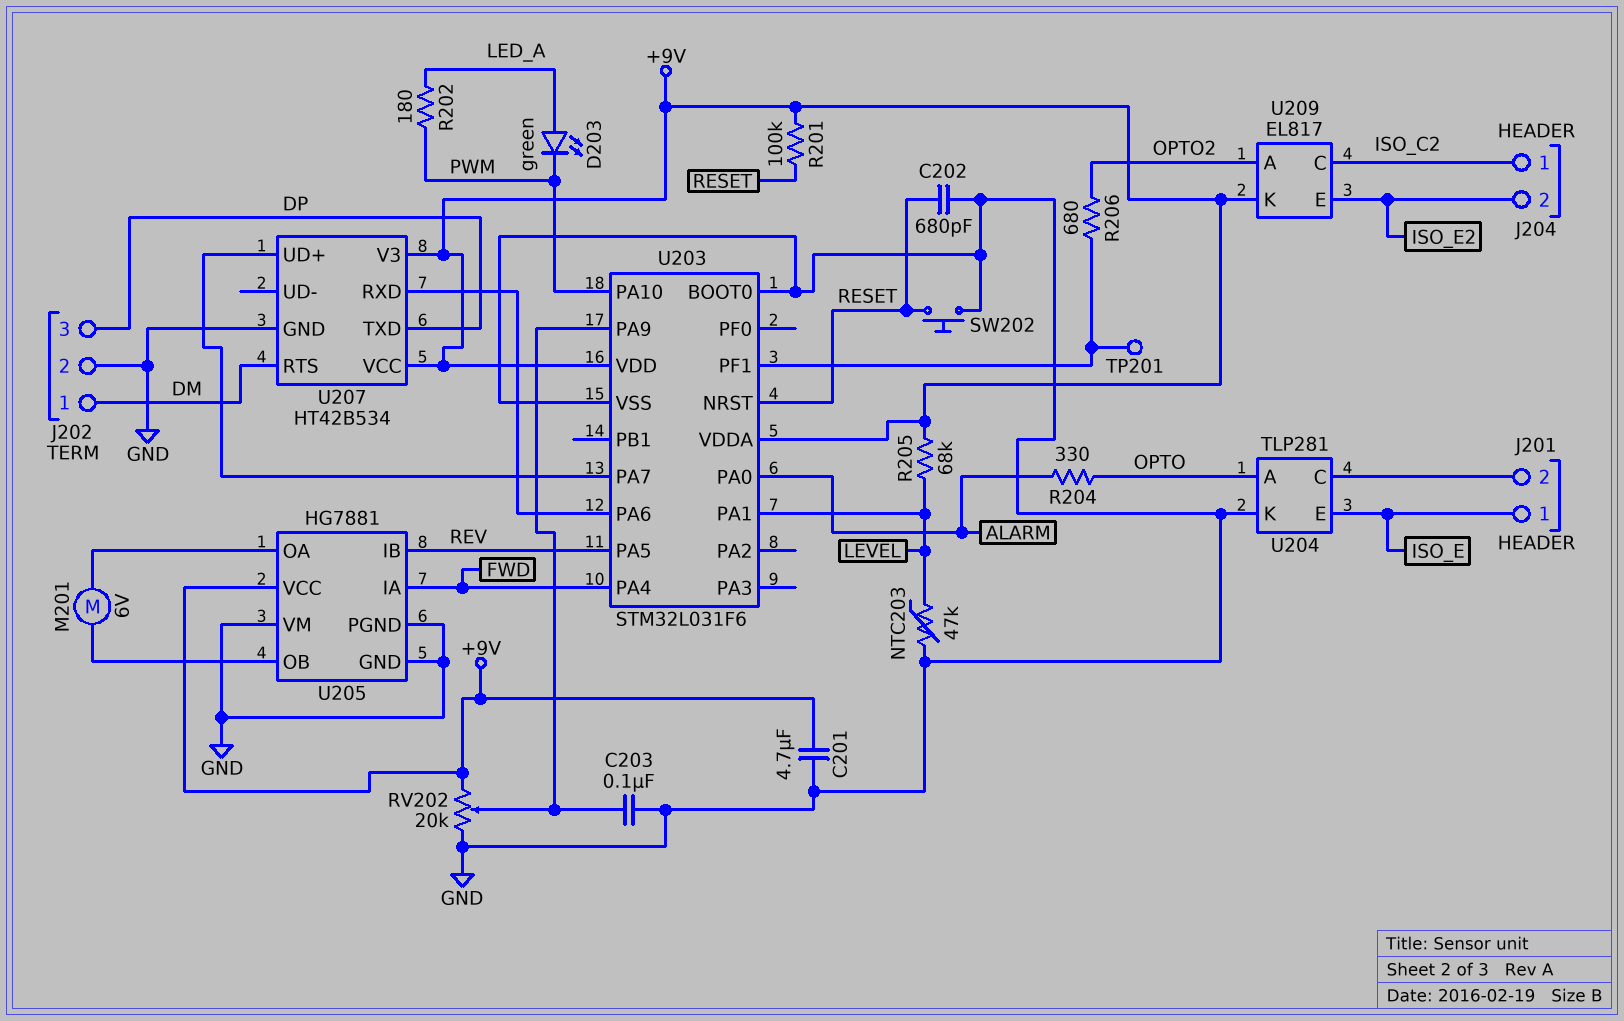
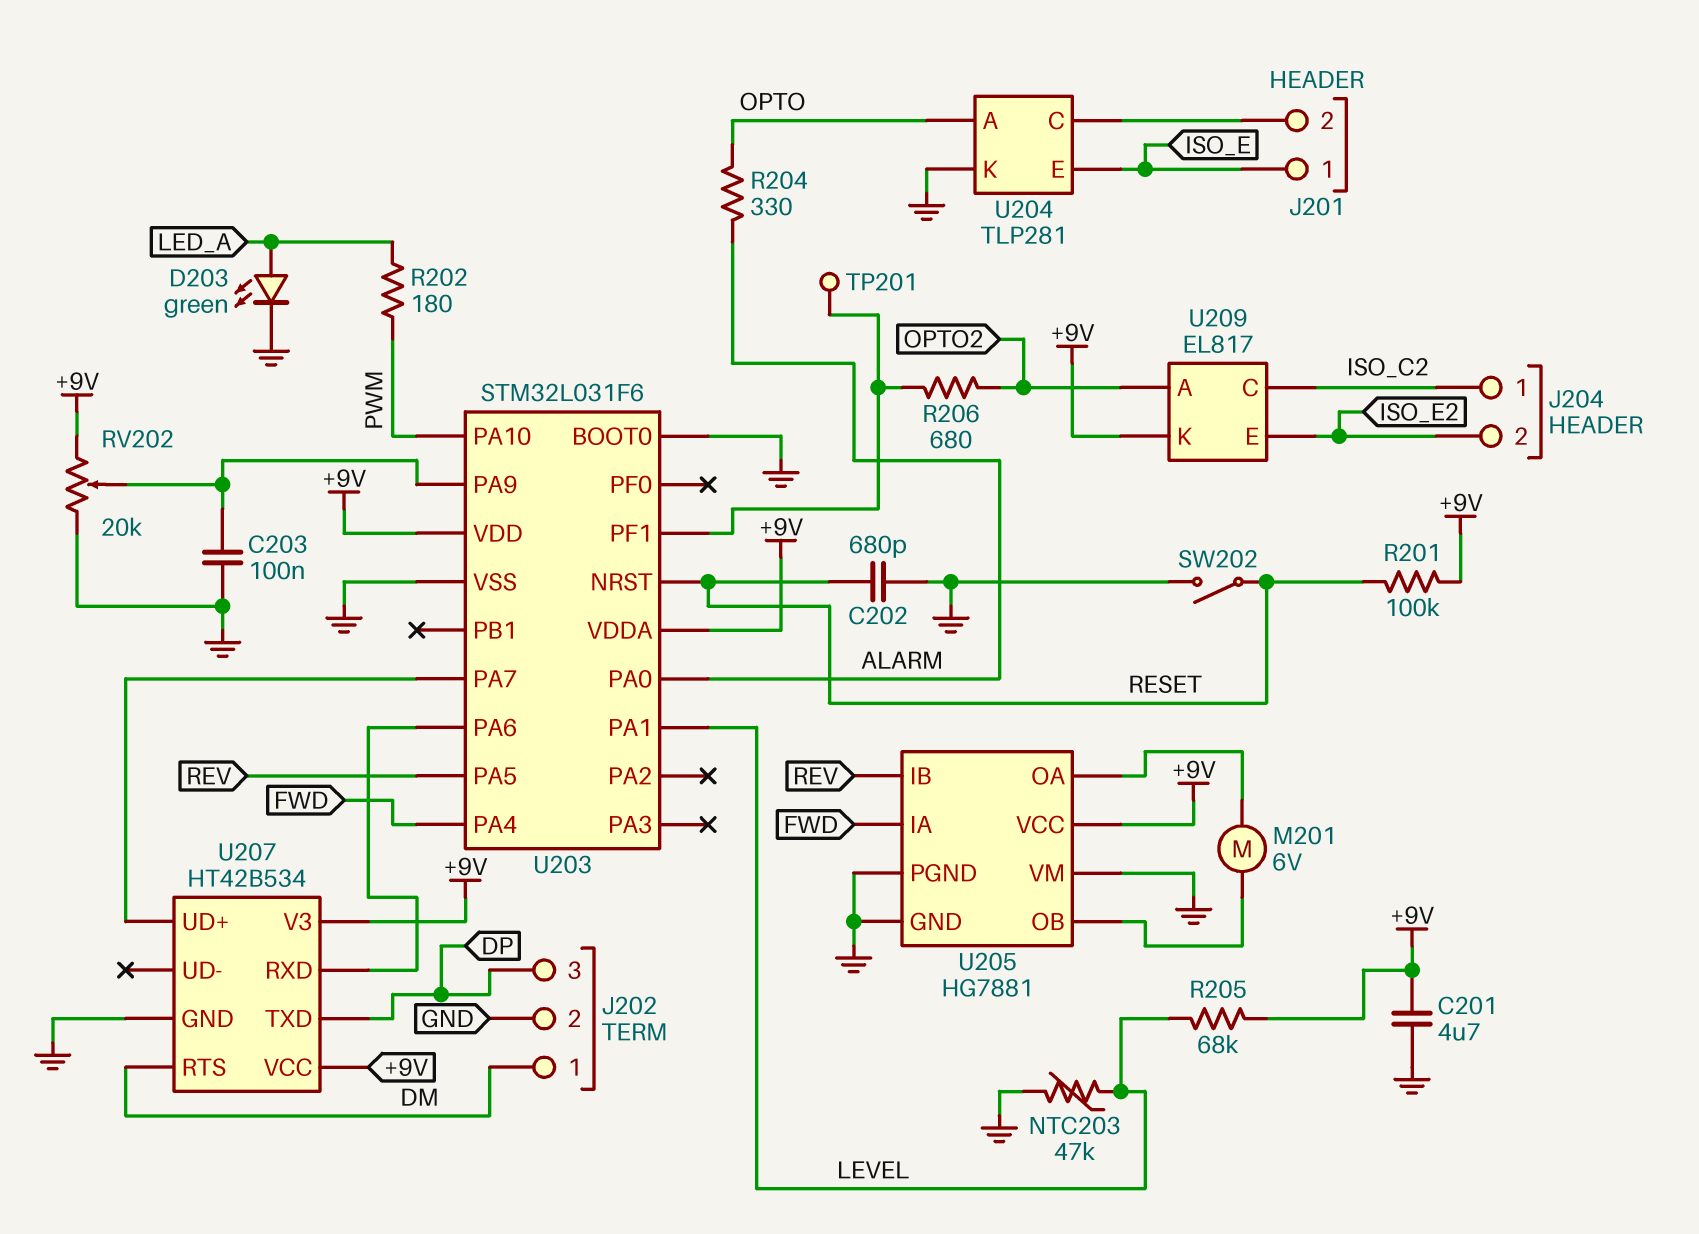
D203: LED green (A LED_A, K PWM) -> LED green (A LED_A, K GND)
SW202: button (GND, RESET) -> switch (GND, RESET)

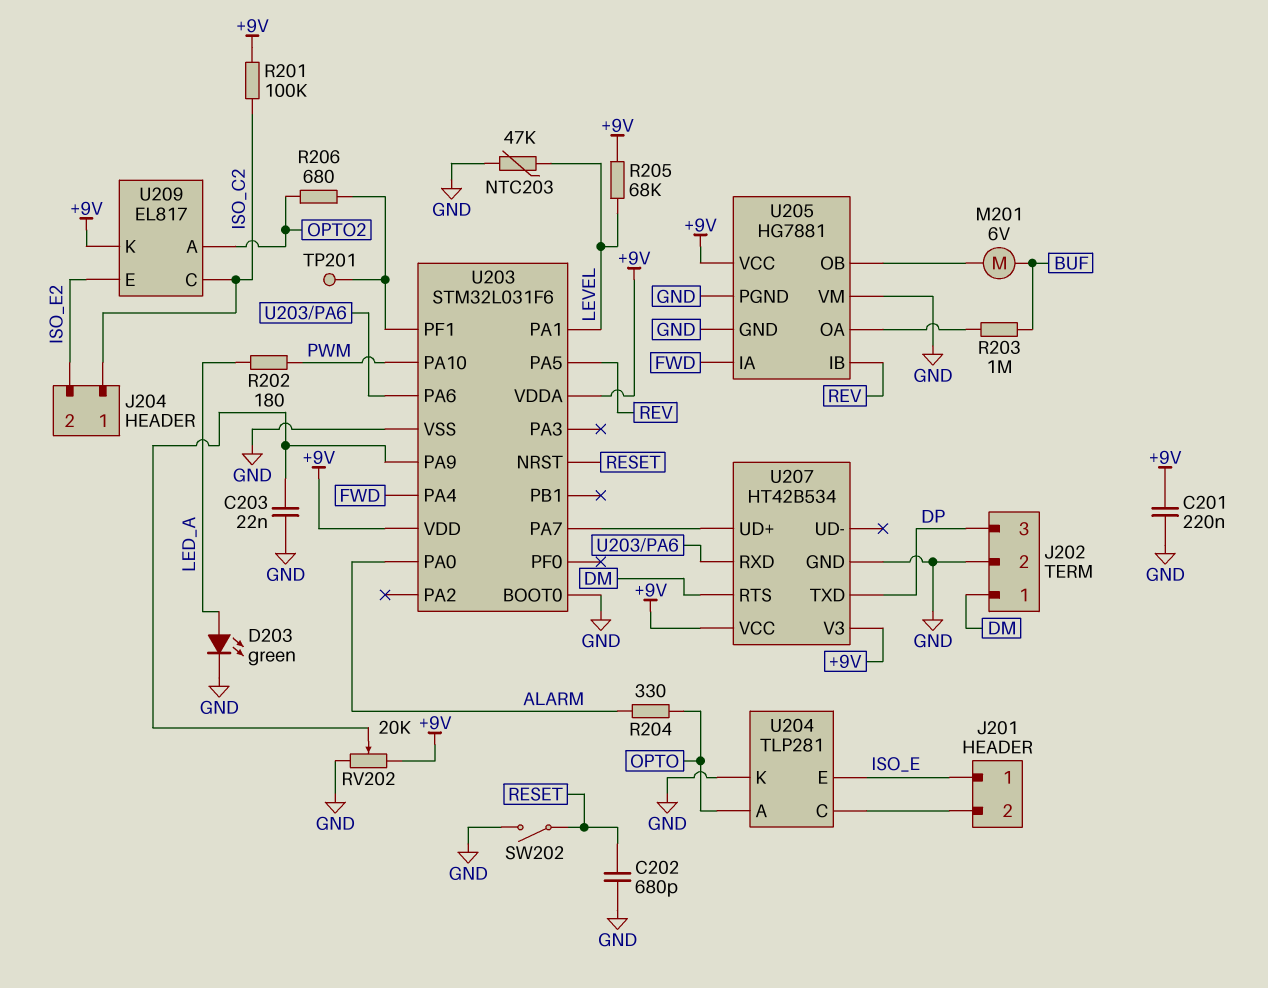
C201: 4.7uF (+9V, GND) -> 220nF (+9V, GND)
C203: 100nF (GND, U203/PA9) -> 22nF (GND, U203/PA9)
M201: motor 6V (U205/OA, U205/OB) -> motor 6V (BUF, U205/OB)
R201: 100k (+9V, RESET) -> 100k (+9V, ISO_C2)
R203: none -> 1M (BUF, U205/OA)

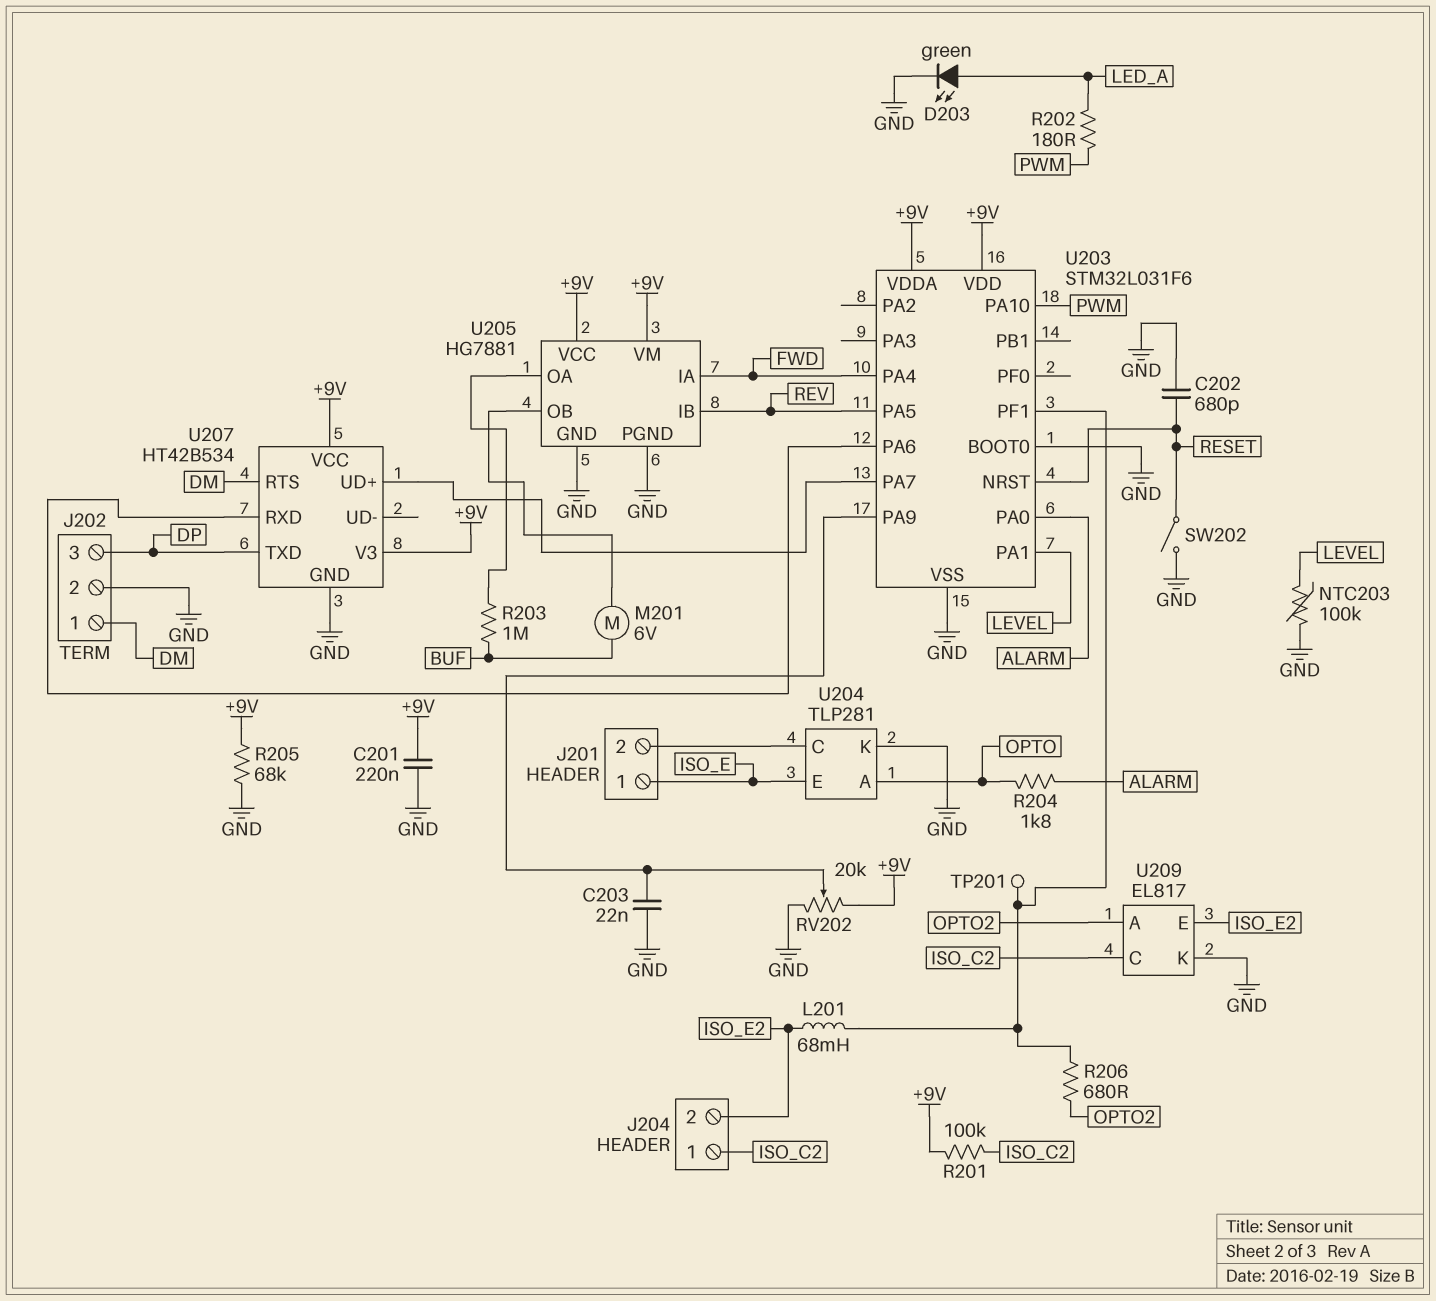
L201: none -> 68mH (ISO_E2, U203/PF1)
NTC203: 47k (GND, LEVEL) -> 100k (GND, LEVEL)
R204: 330 (ALARM, OPTO) -> 1.8k (ALARM, OPTO)
R205: 68k (+9V, LEVEL) -> 68k (+9V, GND)
U205 pin VM: GND -> +9V
U209 pin K: +9V -> GND

